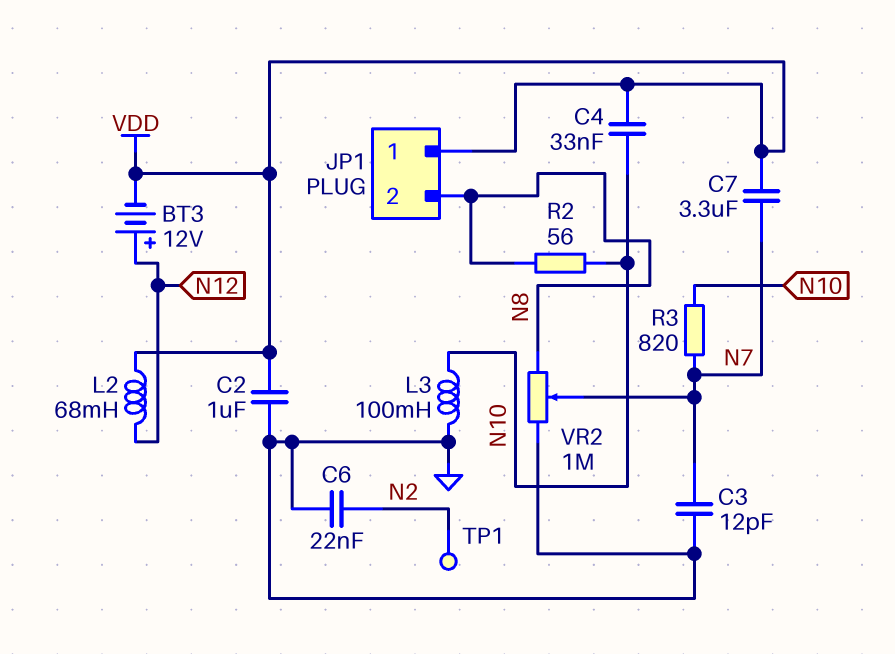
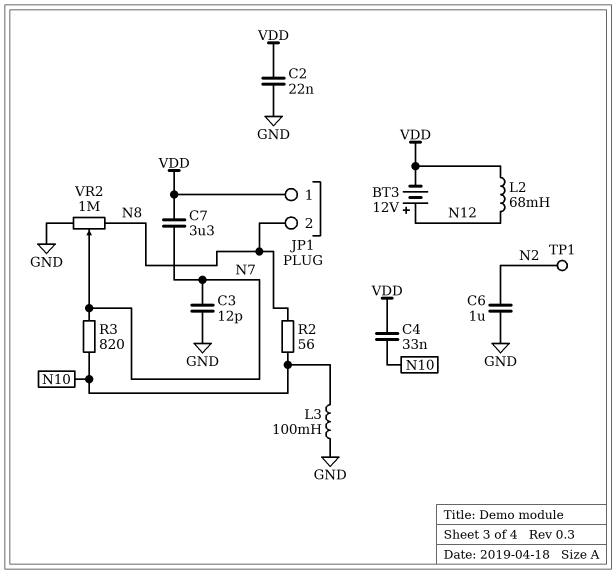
C2: 1uF (GND, VDD) -> 22nF (GND, VDD)
C6: 22nF (GND, N2) -> 1uF (GND, N2)

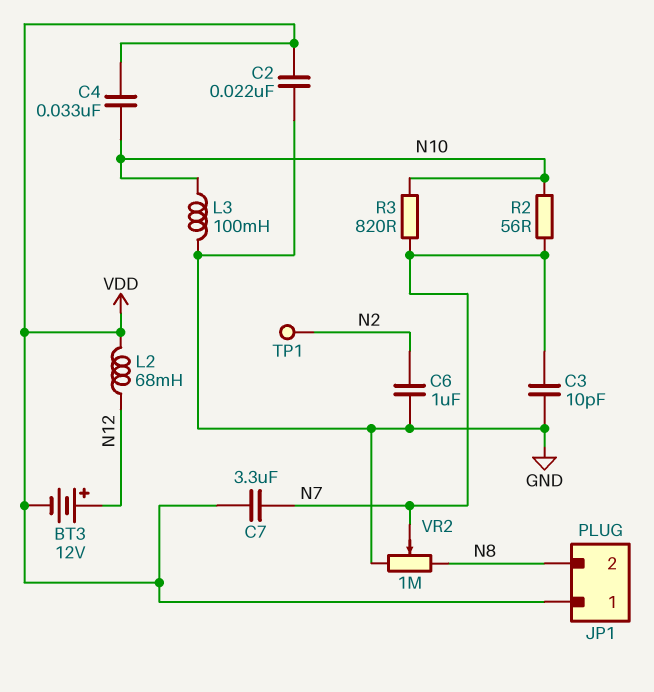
C3: 12pF (GND, N7) -> 10pF (GND, N7)
R2: 56 (N8, N10) -> 56 (N7, N10)

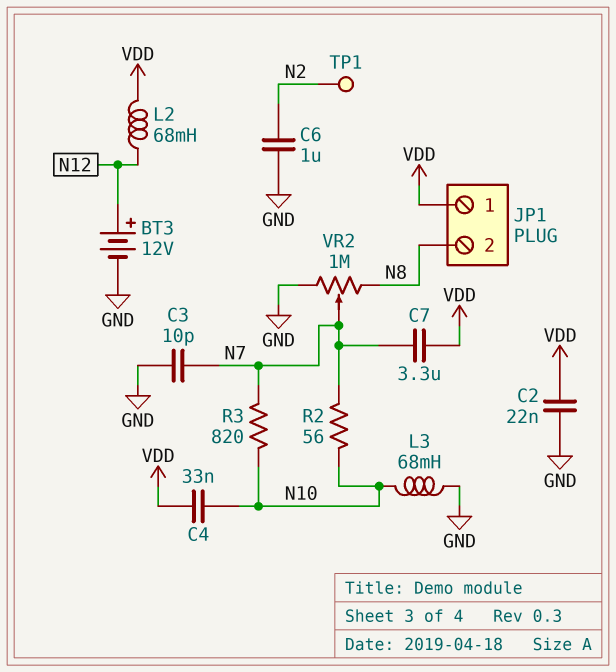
BT3: 12V (plus N12, minus VDD) -> 12V (plus N12, minus GND)
L3: 100mH (GND, N10) -> 68mH (GND, N10)

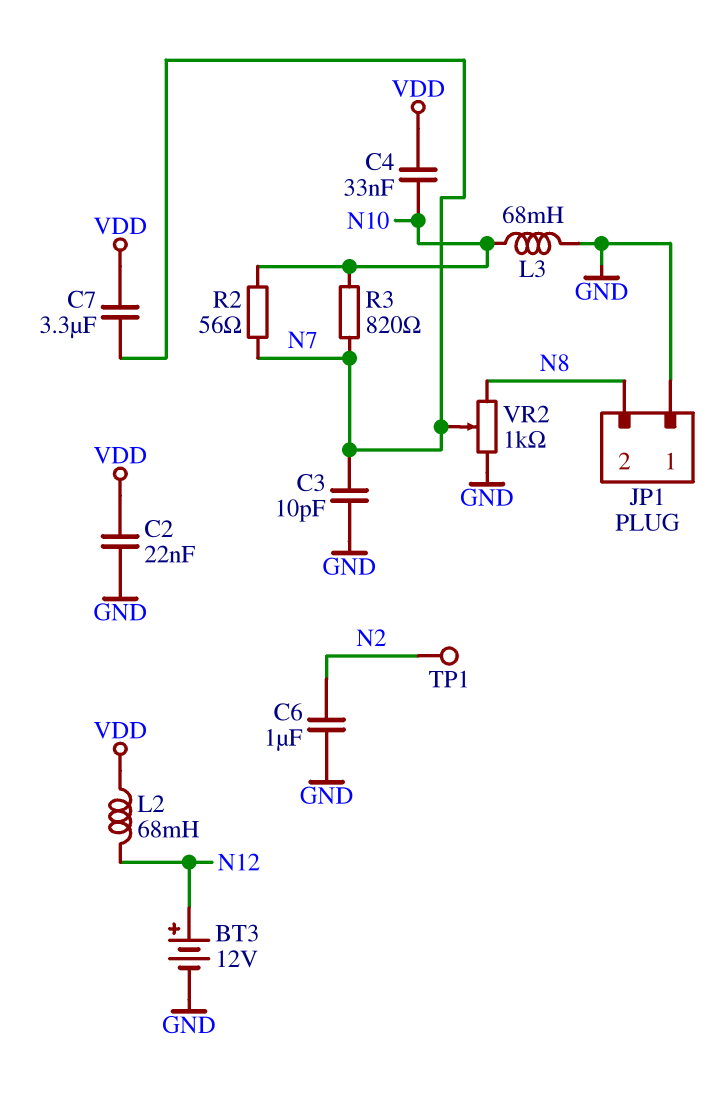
JP1 pin 1: VDD -> GND
VR2: 1M (GND, N8, wiper N7) -> 1k (GND, N8, wiper N7)

